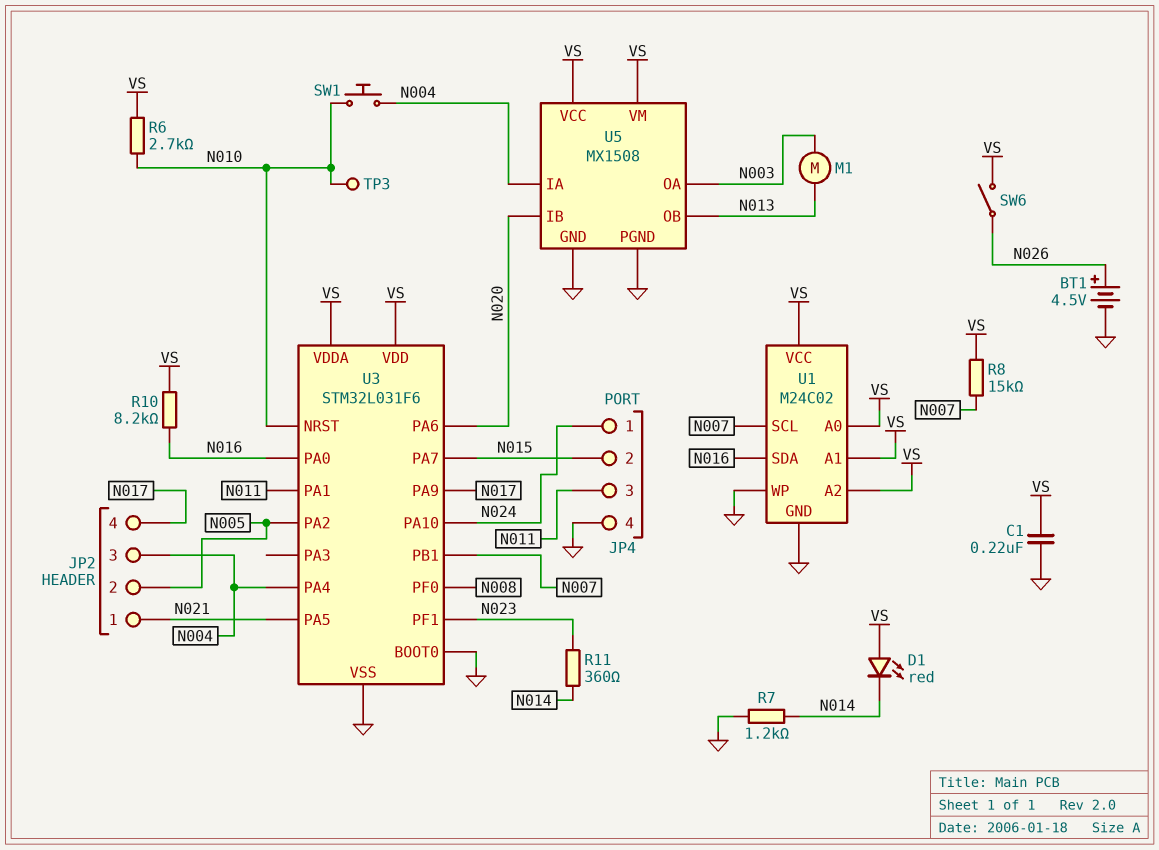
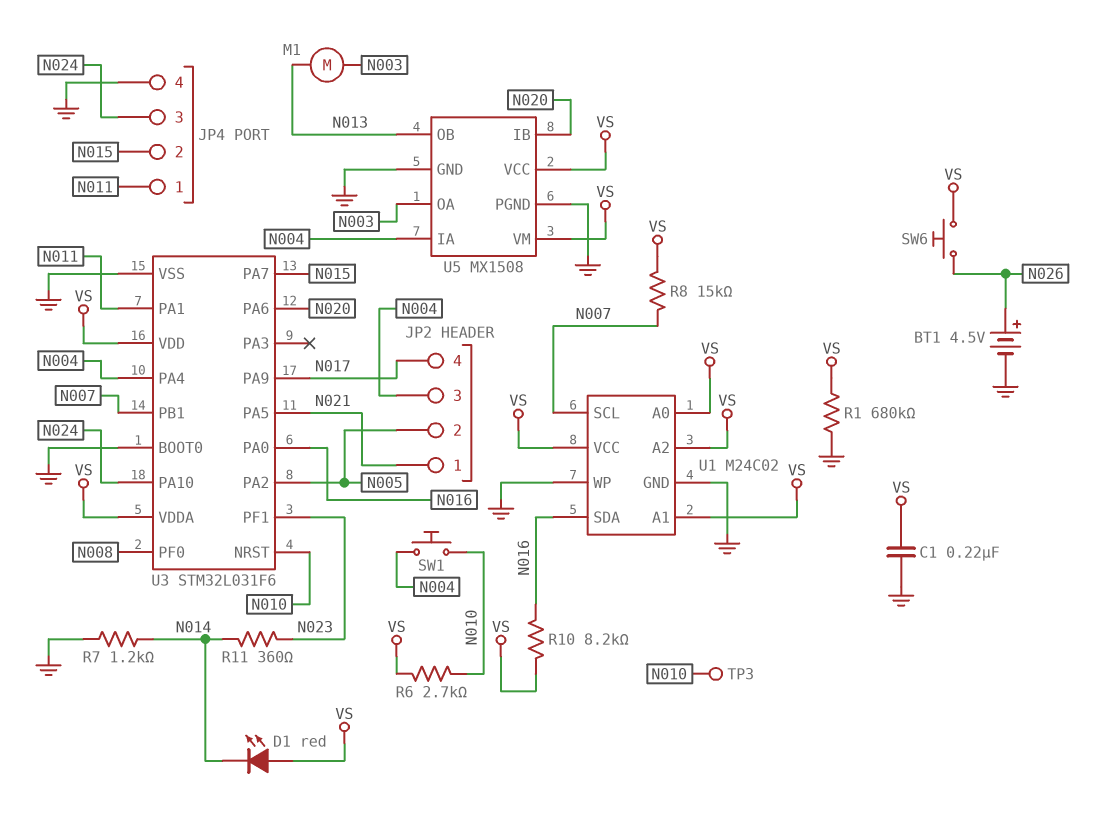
JP4 pin 1: N024 -> N011
JP4 pin 3: N011 -> N024
R1: none -> 680k (GND, VS)
SW6: switch (N026, VS) -> button (N026, VS)

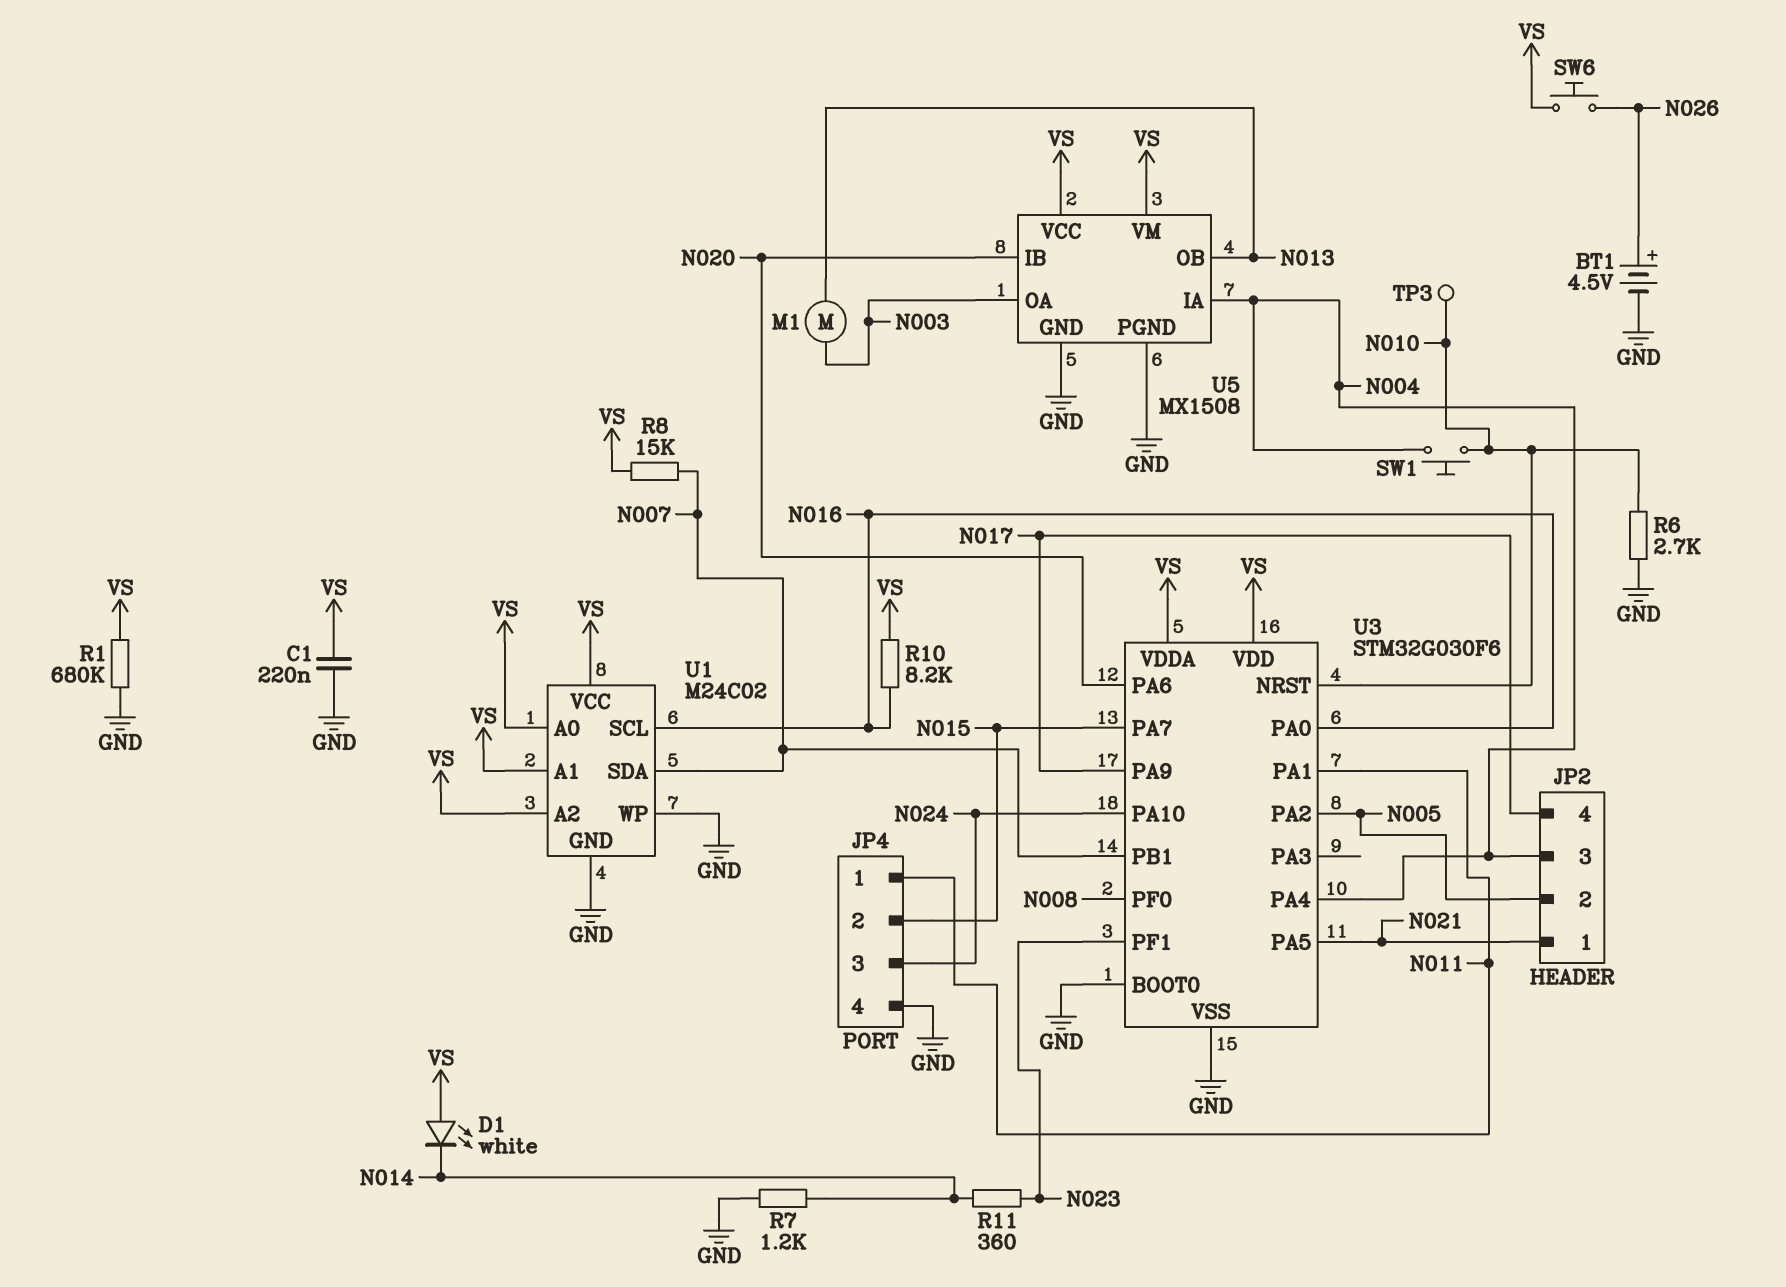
D1: LED red (A VS, K N014) -> LED white (A VS, K N014)
R6: 2.7k (N010, VS) -> 2.7k (GND, N010)
U1 pin SCL: N007 -> N016
U1 pin SDA: N016 -> N007
U3: STM32L031F6 -> STM32G030F6

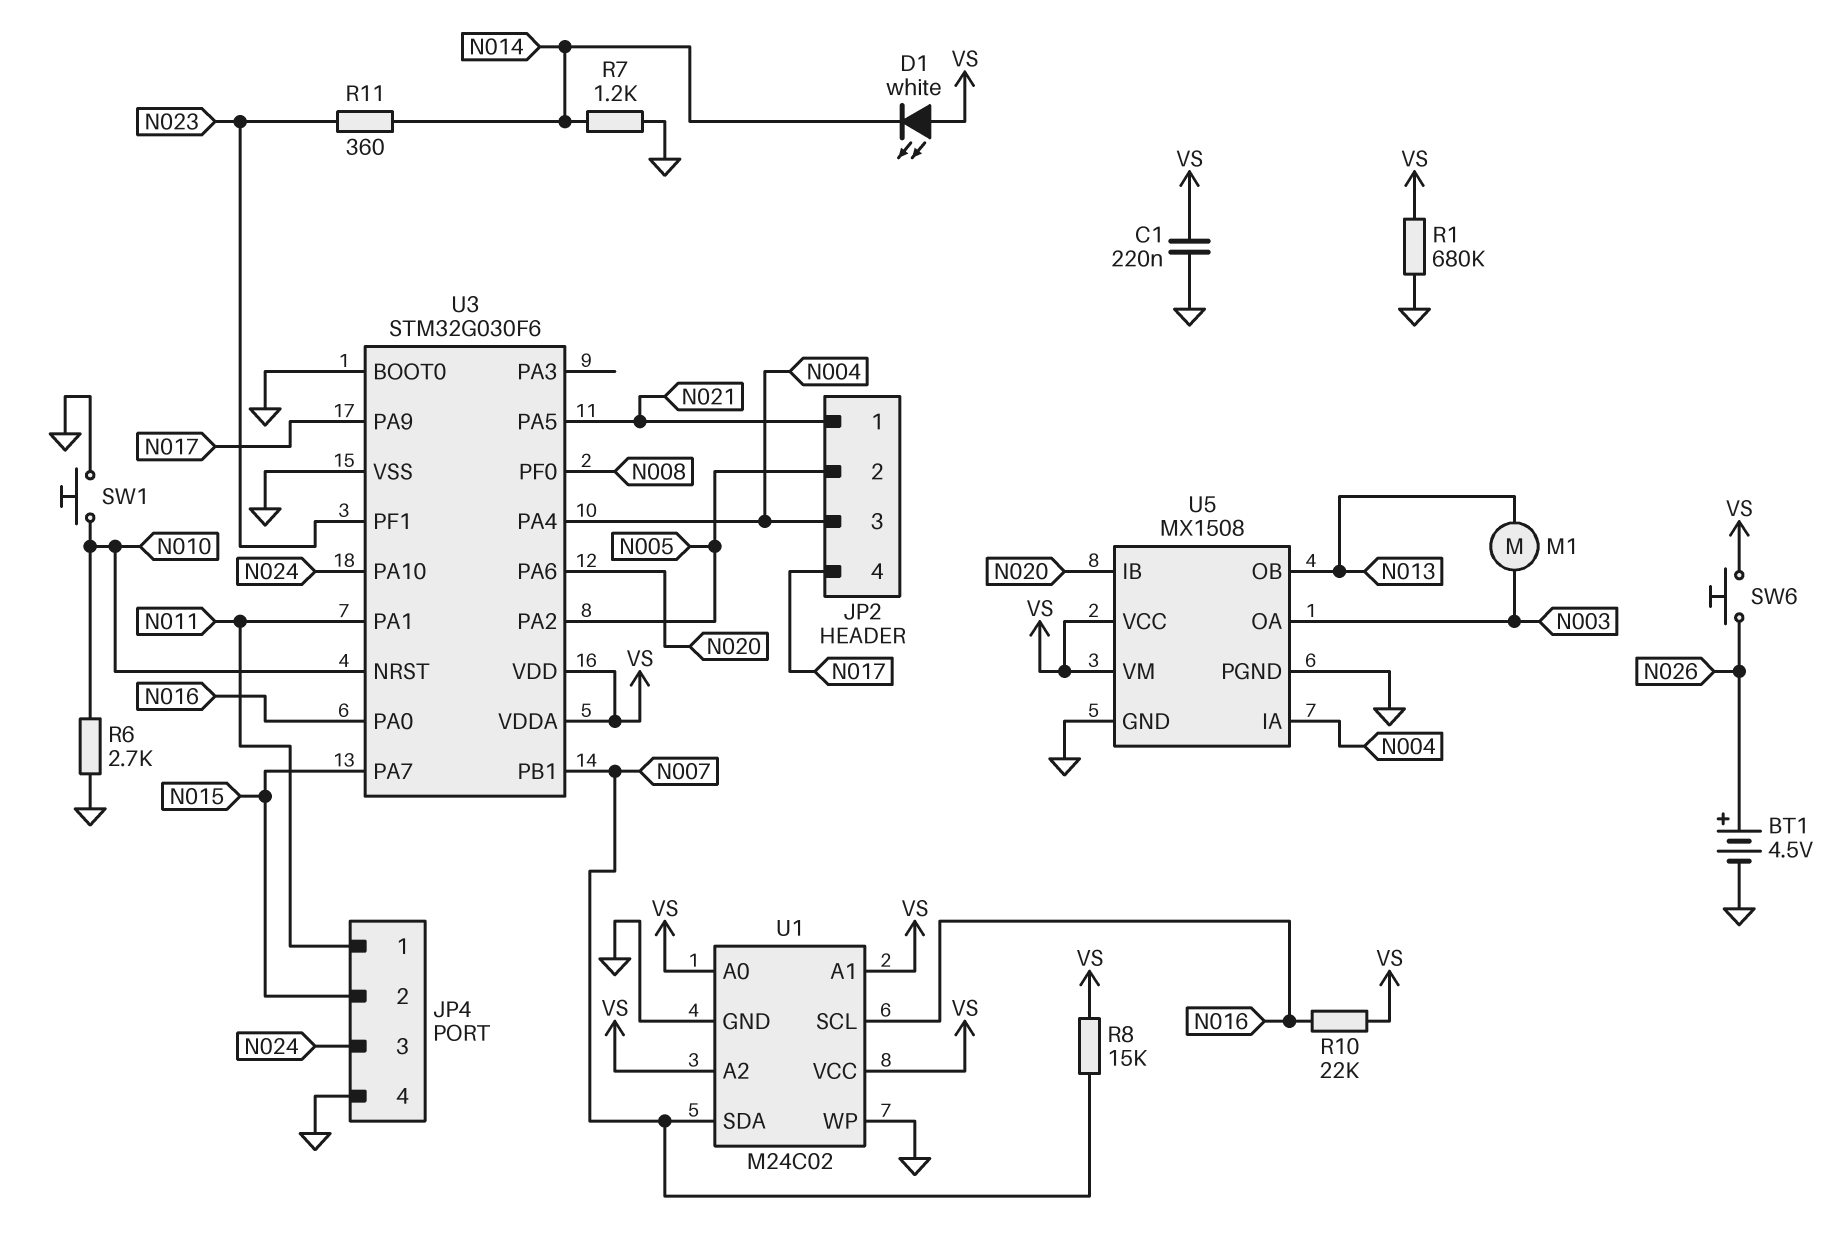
R10: 8.2k (N016, VS) -> 22k (N016, VS)
SW1: button (N004, N010) -> button (GND, N010)
TP3: test point (N010) -> none

